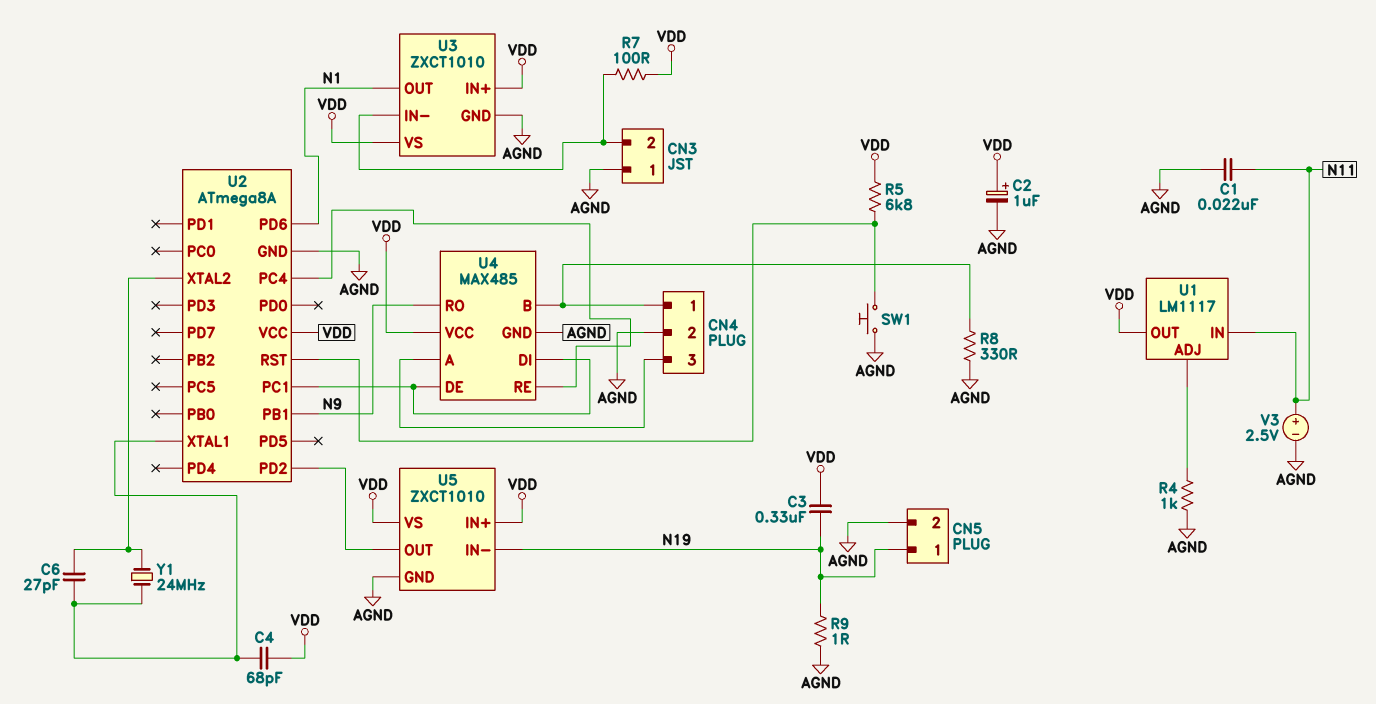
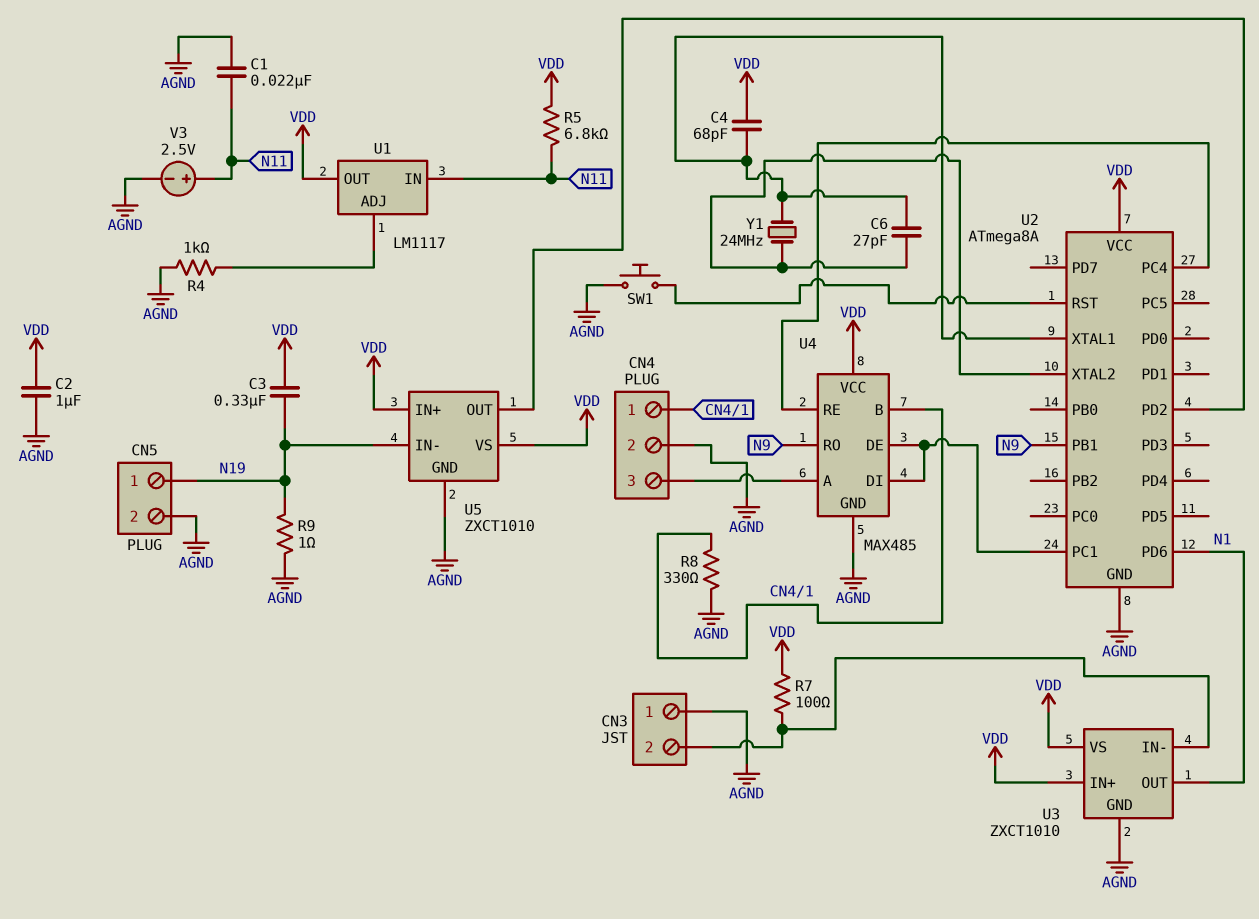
C2: 1uF (plus VDD, minus AGND) -> 1uF (AGND, VDD)
R5: 6.8k (U2/RST, VDD) -> 6.8k (N11, VDD)

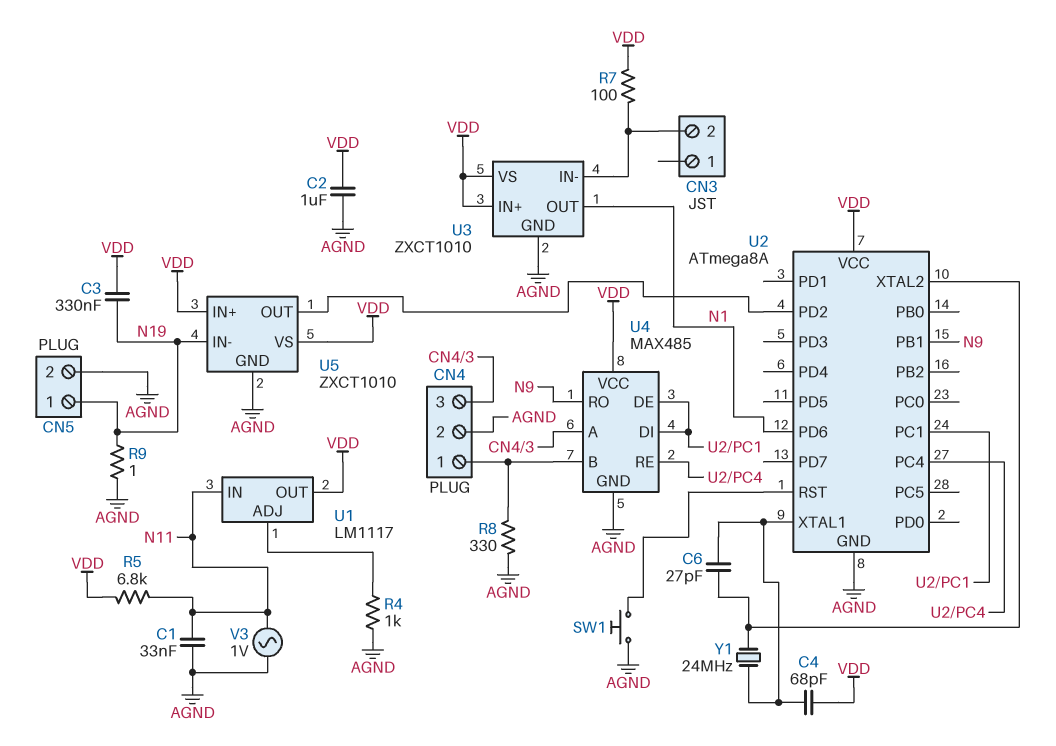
C1: 22nF (AGND, N11) -> 33nF (AGND, N11)
CN3 pin 1: AGND -> none
V3: 2.5V (plus N11, minus AGND) -> AC 1V (AGND, N11)

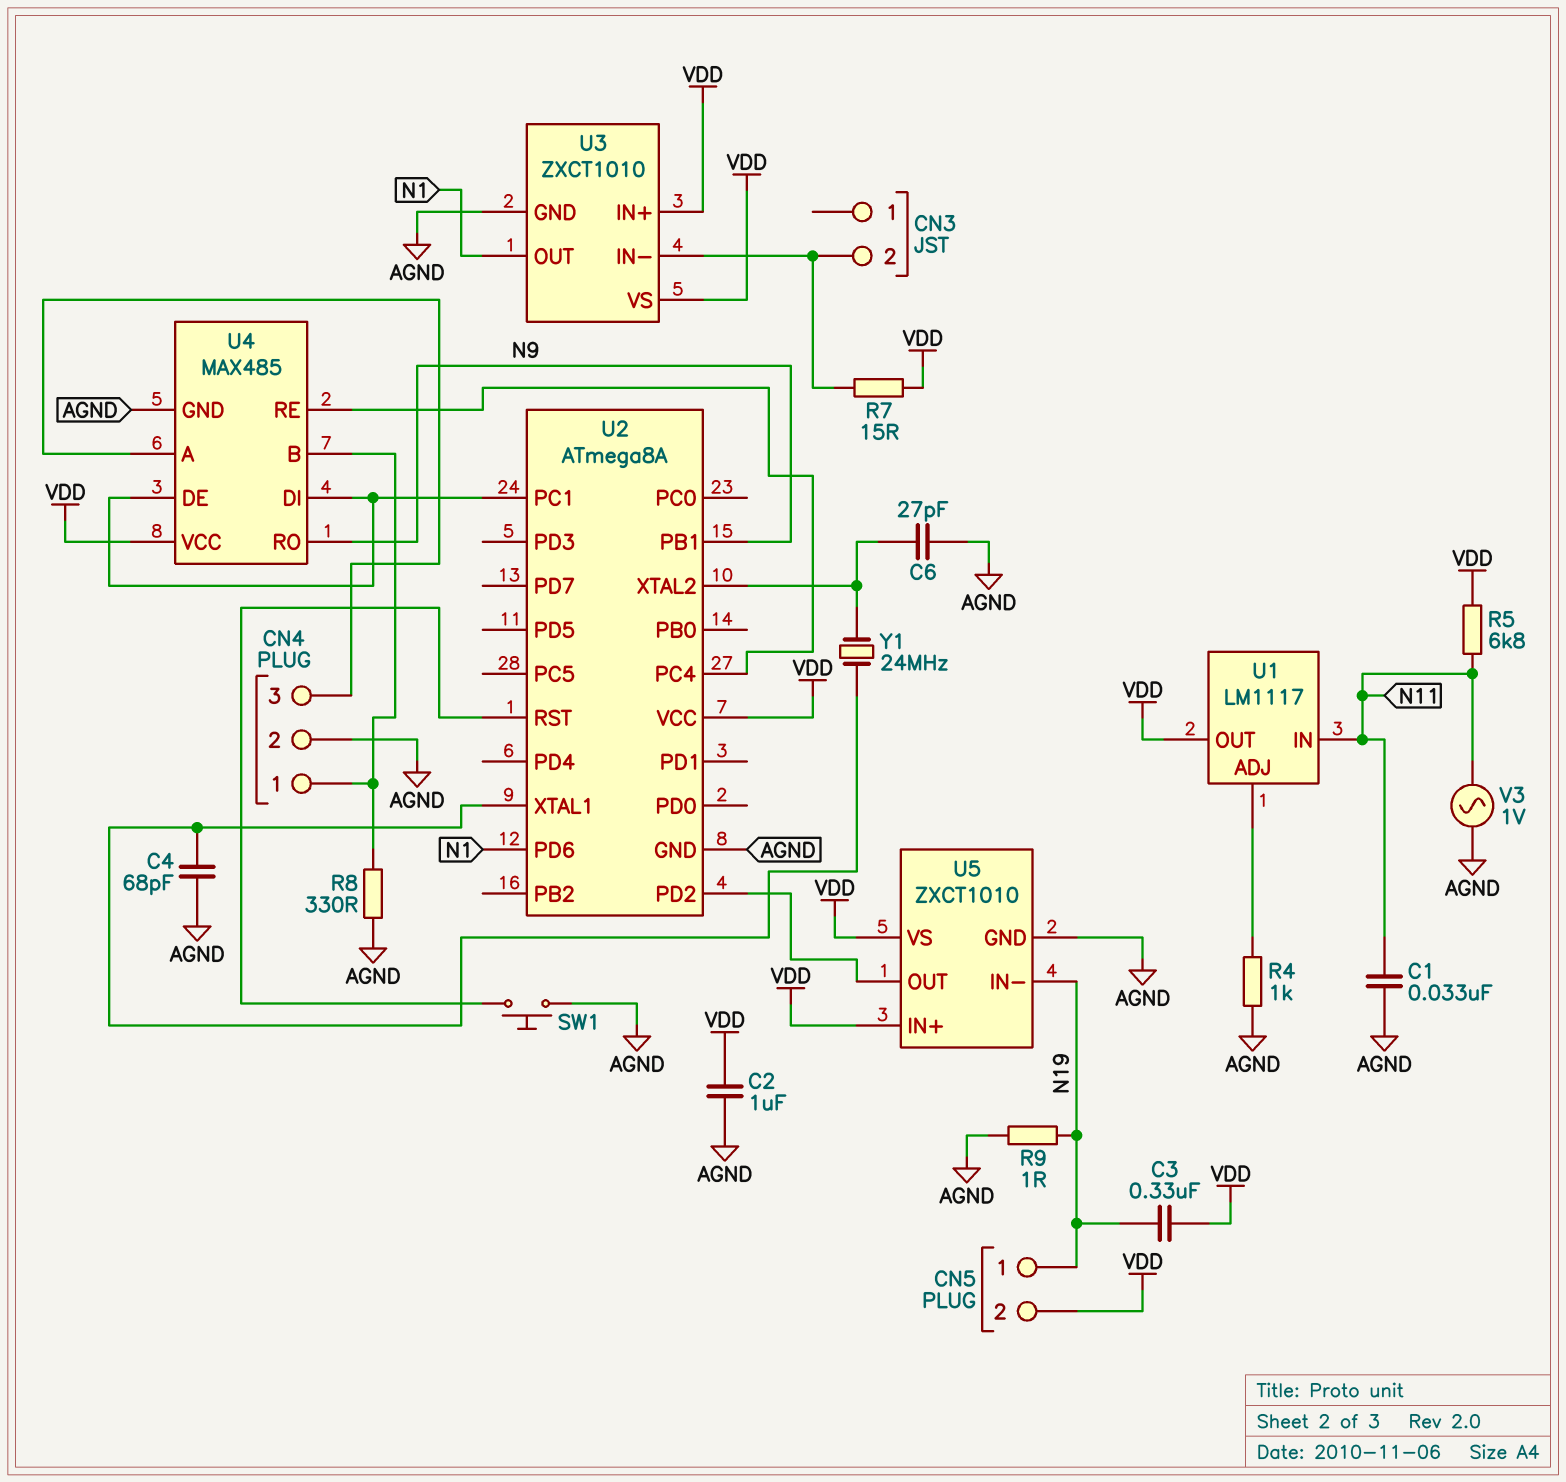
C4: 68pF (U2/XTAL1, VDD) -> 68pF (AGND, U2/XTAL1)
C6: 27pF (U2/XTAL1, U2/XTAL2) -> 27pF (AGND, U2/XTAL2)
CN5 pin 2: AGND -> VDD
R7: 100 (CN3/2, VDD) -> 15 (CN3/2, VDD)

